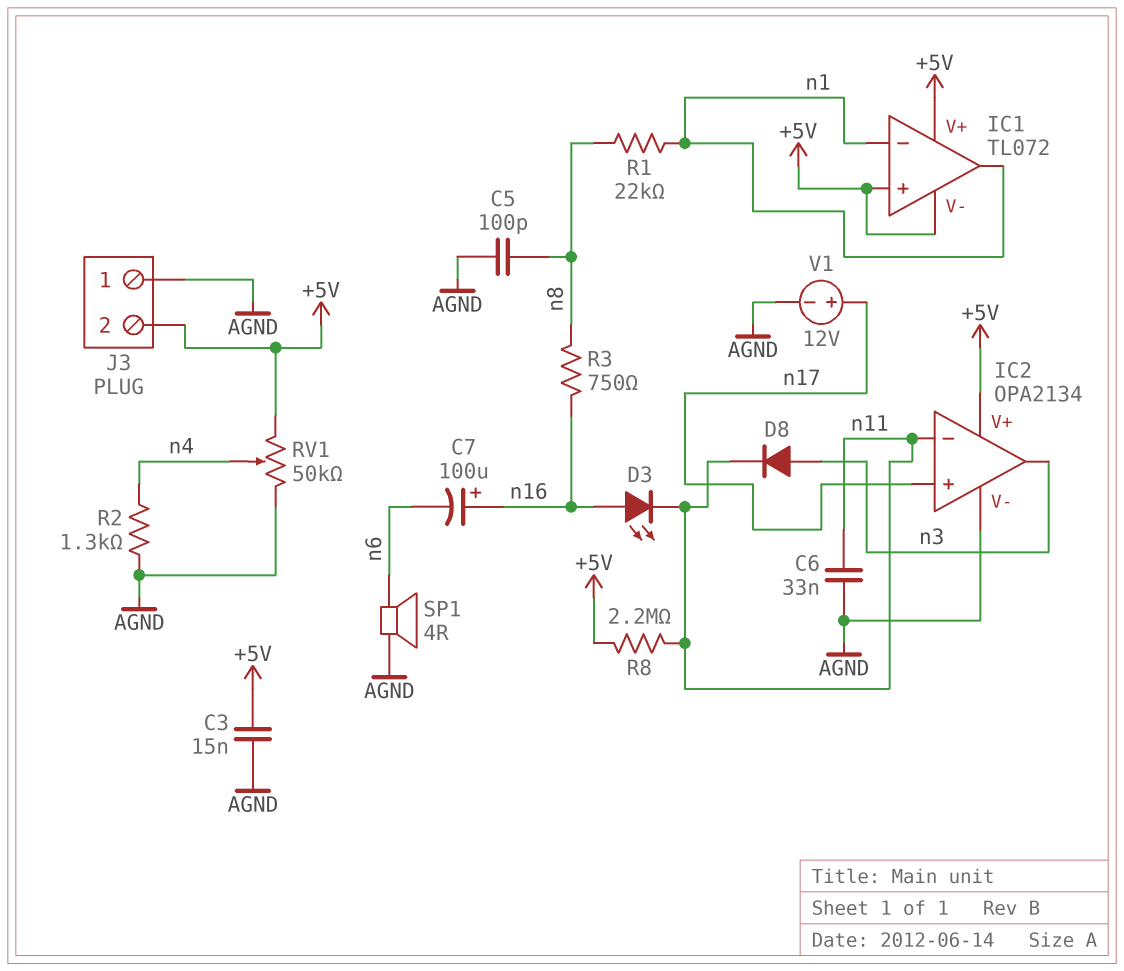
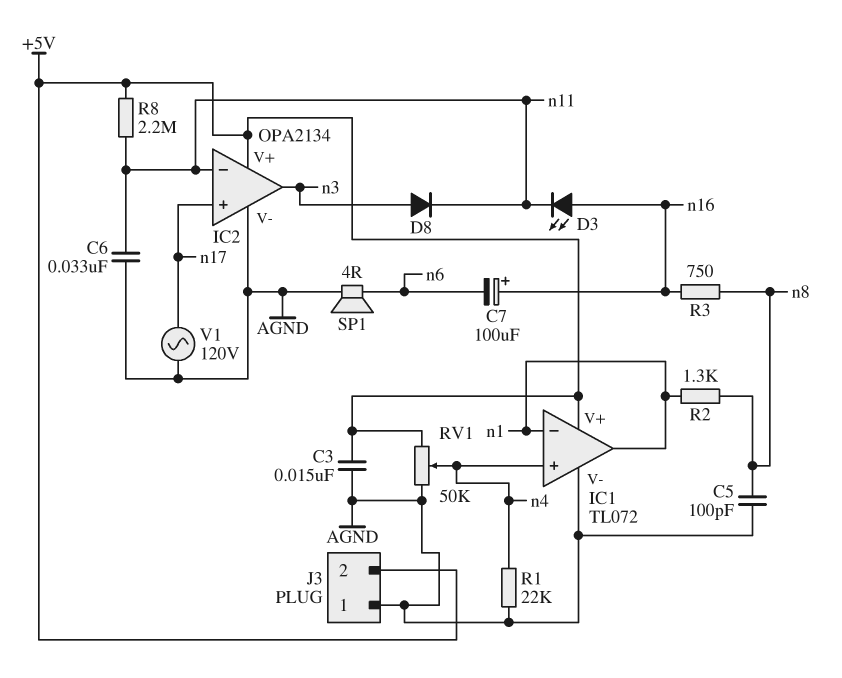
IC1 pin V-: +5V -> AGND
IC1 pin in+: +5V -> n4
R1: 22k (n1, n8) -> 22k (AGND, n4)
R2: 1.3k (AGND, n4) -> 1.3k (n1, n8)
V1: 12V (plus n17, minus AGND) -> AC 120V (AGND, n17)

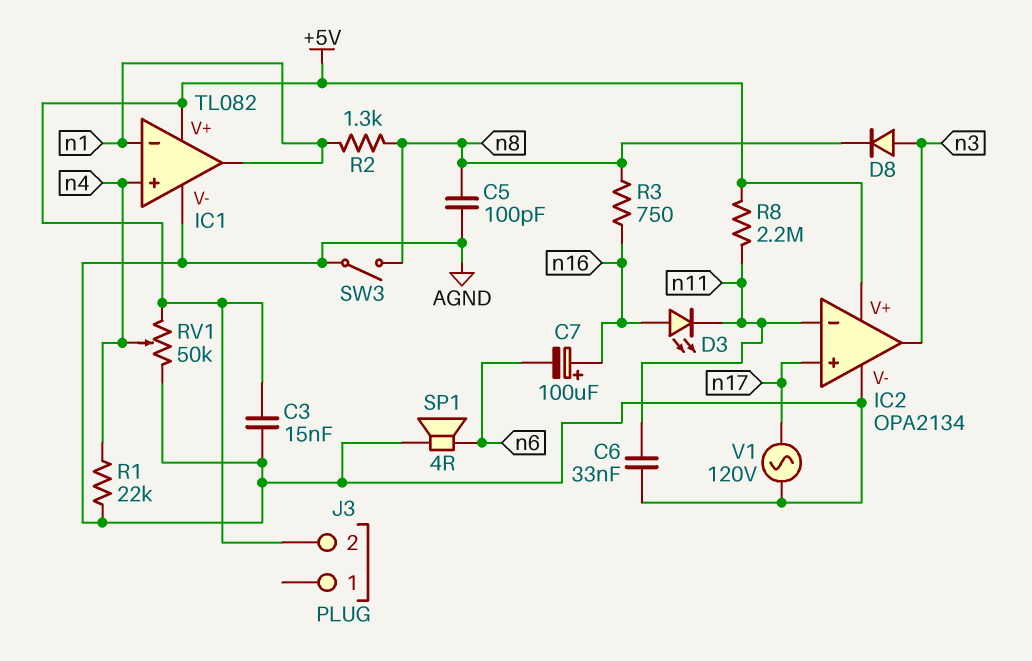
D8: diode (A n3, K n11) -> diode (A n3, K n8)
IC1: TL072 -> TL082
J3 pin 1: AGND -> none
SW3: none -> switch (AGND, n8)

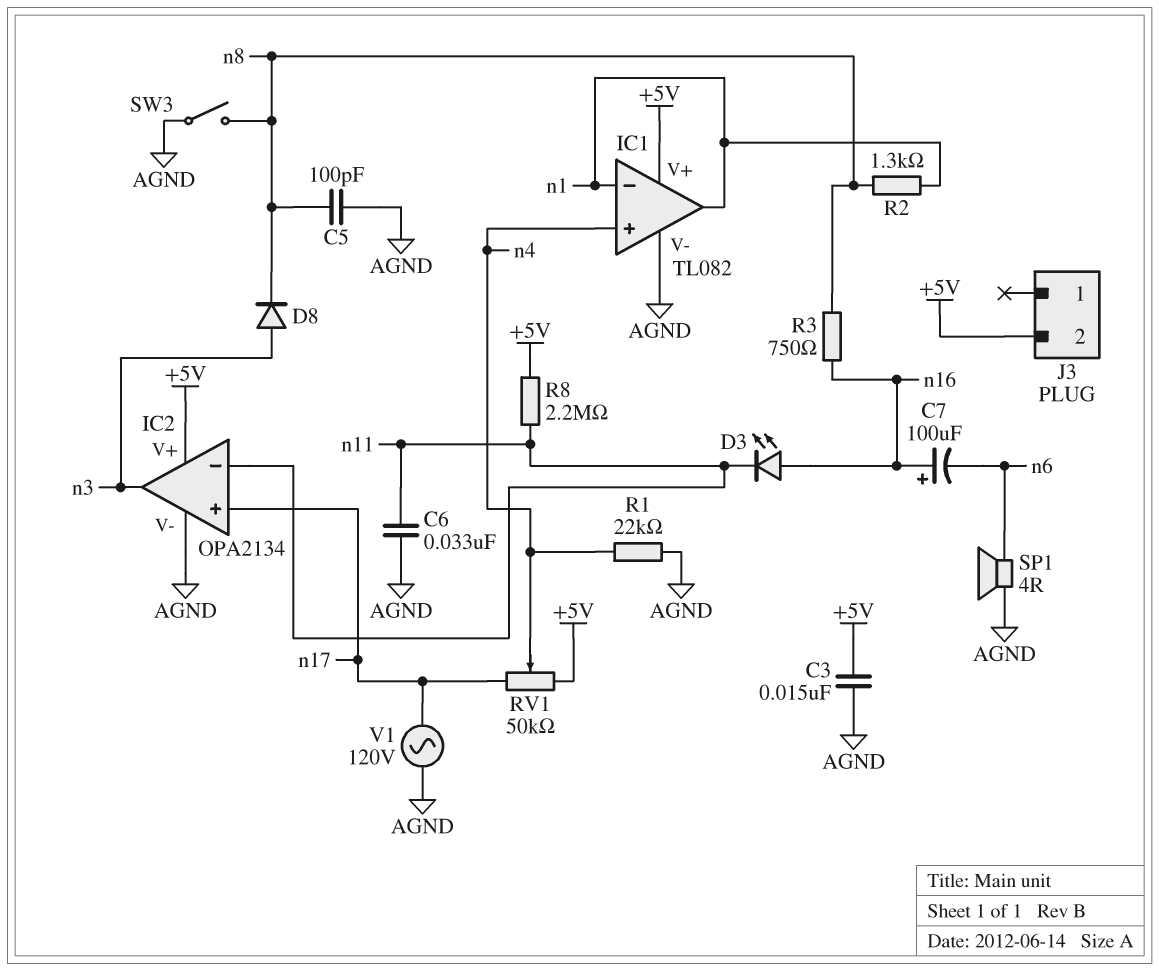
RV1: 50k (+5V, AGND, wiper n4) -> 50k (+5V, n17, wiper n4)

